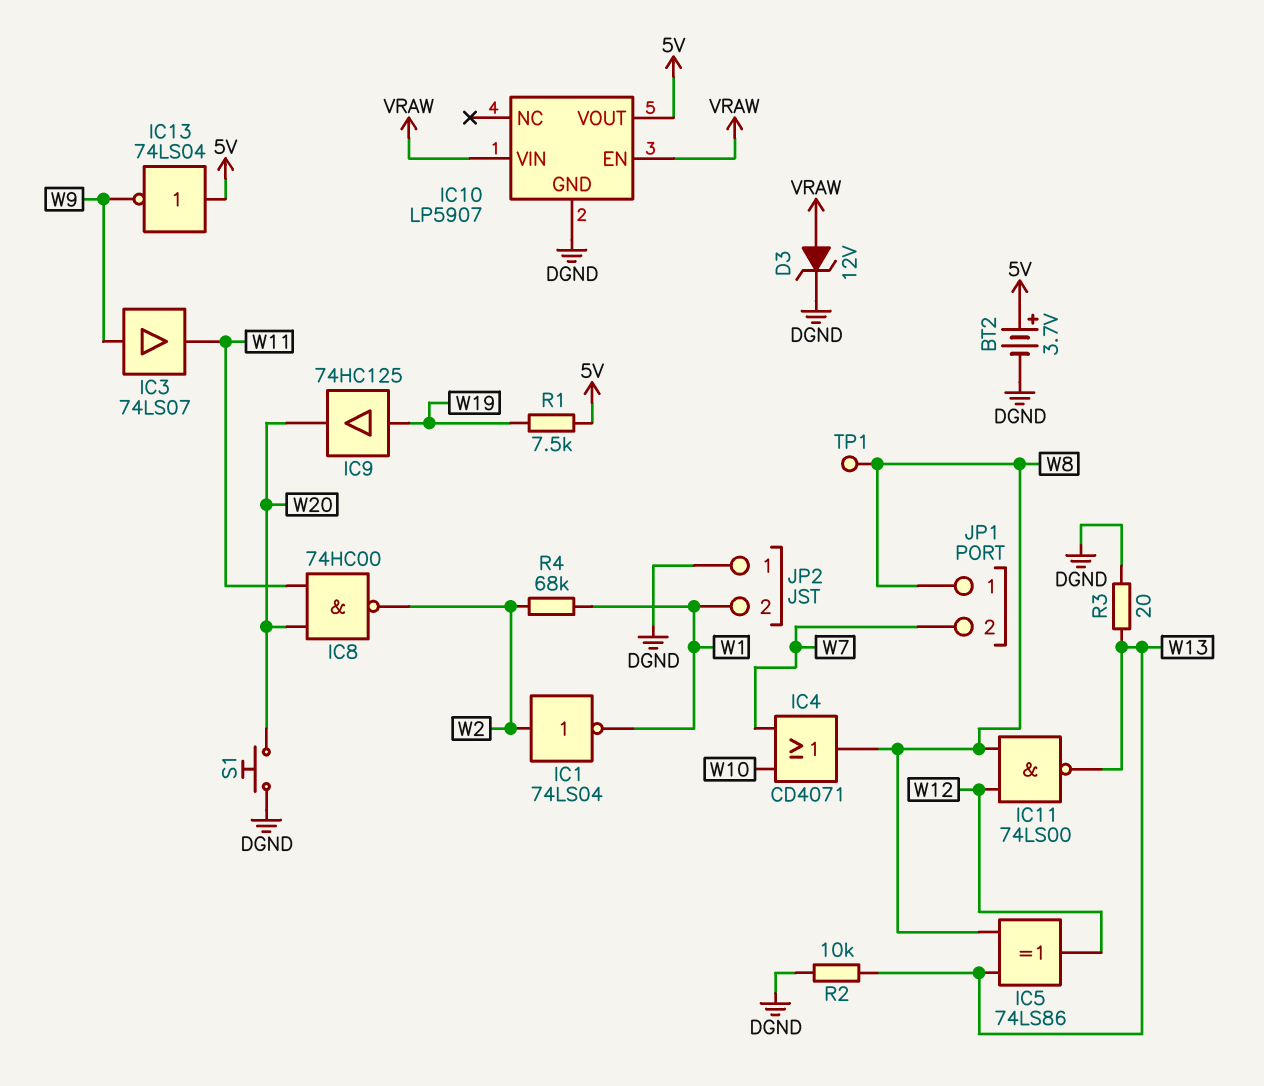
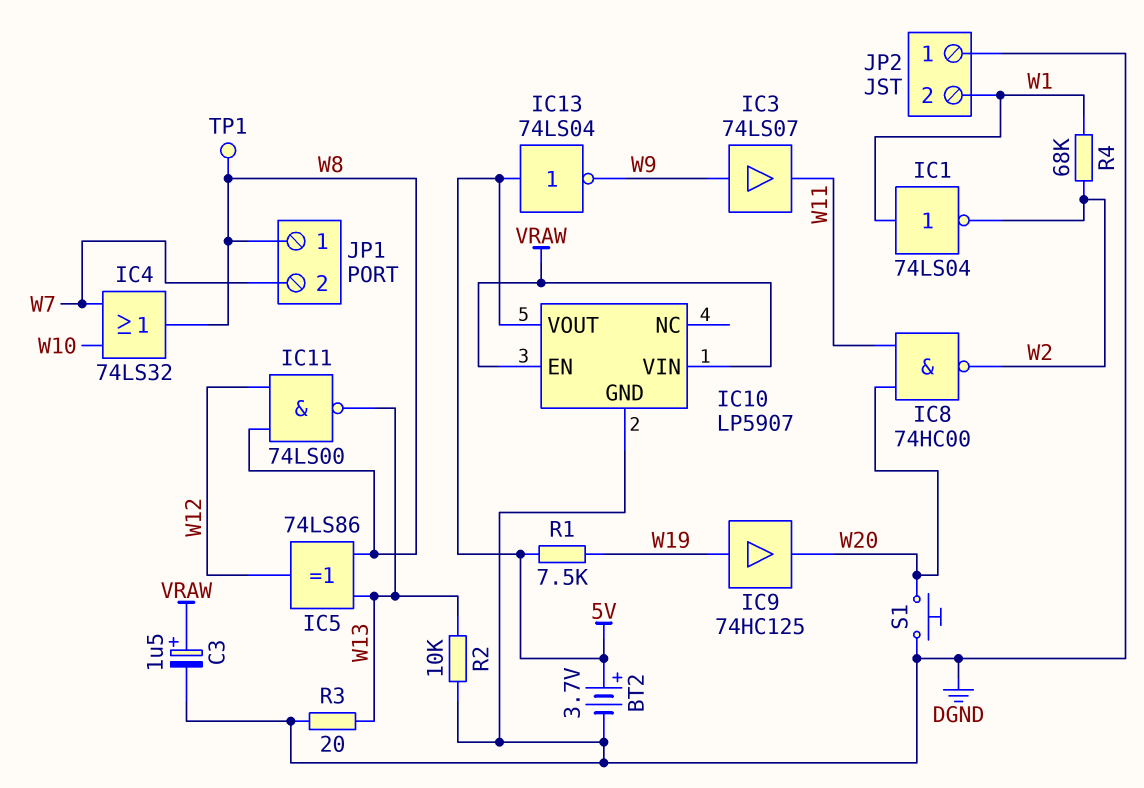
C3: none -> 1.5uF (plus VRAW, minus DGND)
D3: zener 12V (A VRAW, K DGND) -> none
IC1: NOT 74LS04 (in W2, out W1) -> NOT 74LS04 (in W1, out W2)
IC4: OR CD4071 (in W7, in W10, out W8) -> OR 74LS32 (in W7, in W10, out W8)

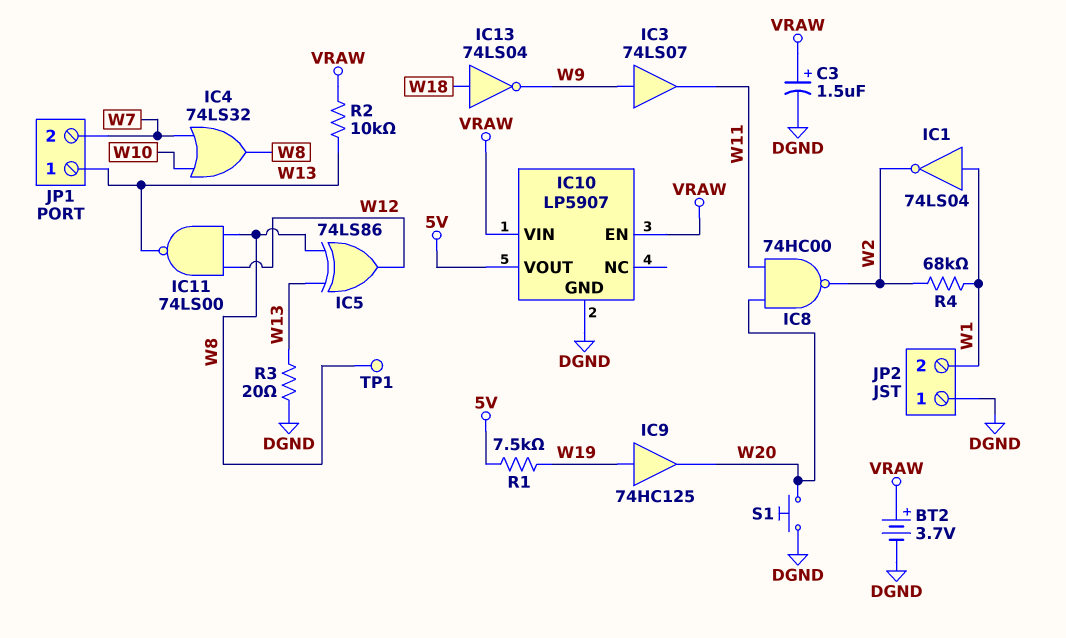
BT2: 3.7V (plus 5V, minus DGND) -> 3.7V (plus VRAW, minus DGND)
IC13: NOT 74LS04 (in 5V, out W9) -> NOT 74LS04 (in W18, out W9)
JP1 pin 1: W8 -> W13
R2: 10k (DGND, W13) -> 10k (VRAW, W13)

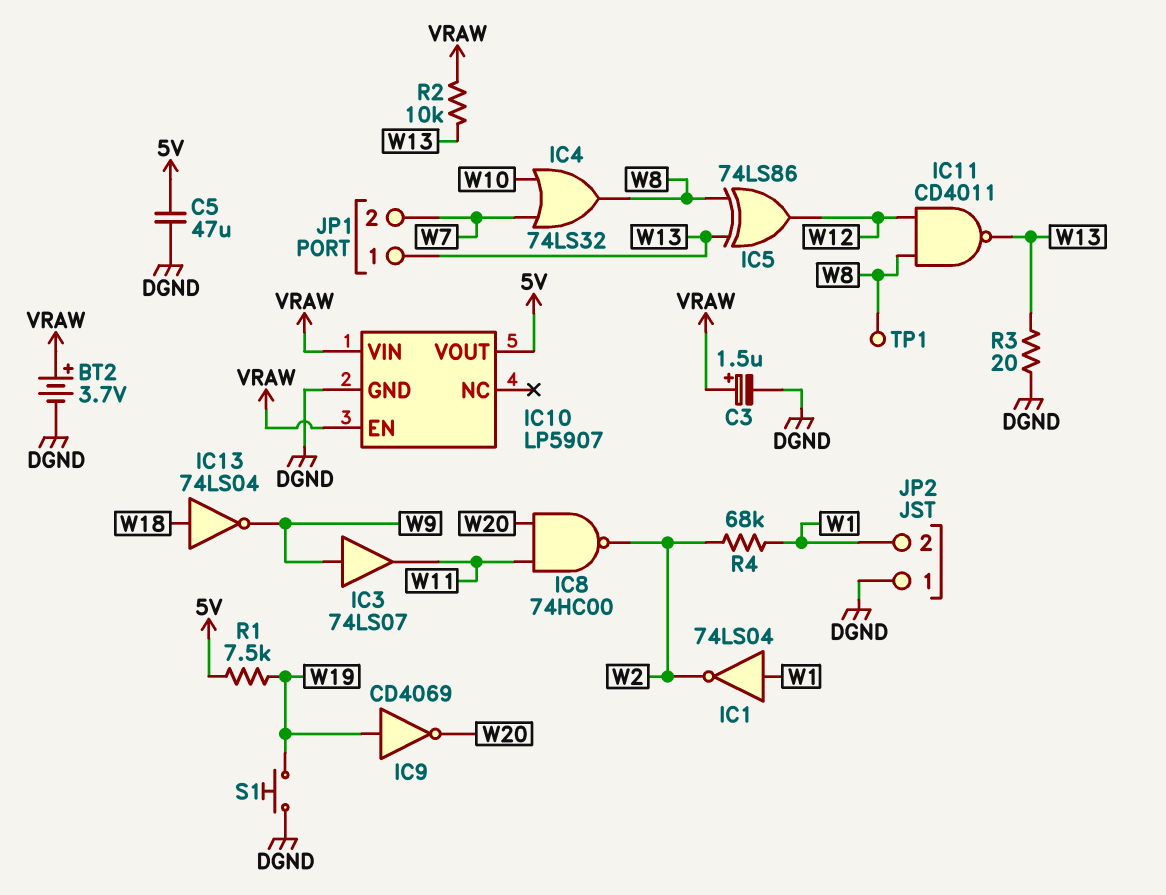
C5: none -> 47uF (5V, DGND)
IC9: buffer 74HC125 (in W19, out W20) -> NOT CD4069 (in W19, out W20)
IC11: NAND 74LS00 (in W8, in W12, out W13) -> NAND CD4011 (in W8, in W12, out W13)
S1: button (DGND, W20) -> button (DGND, W19)

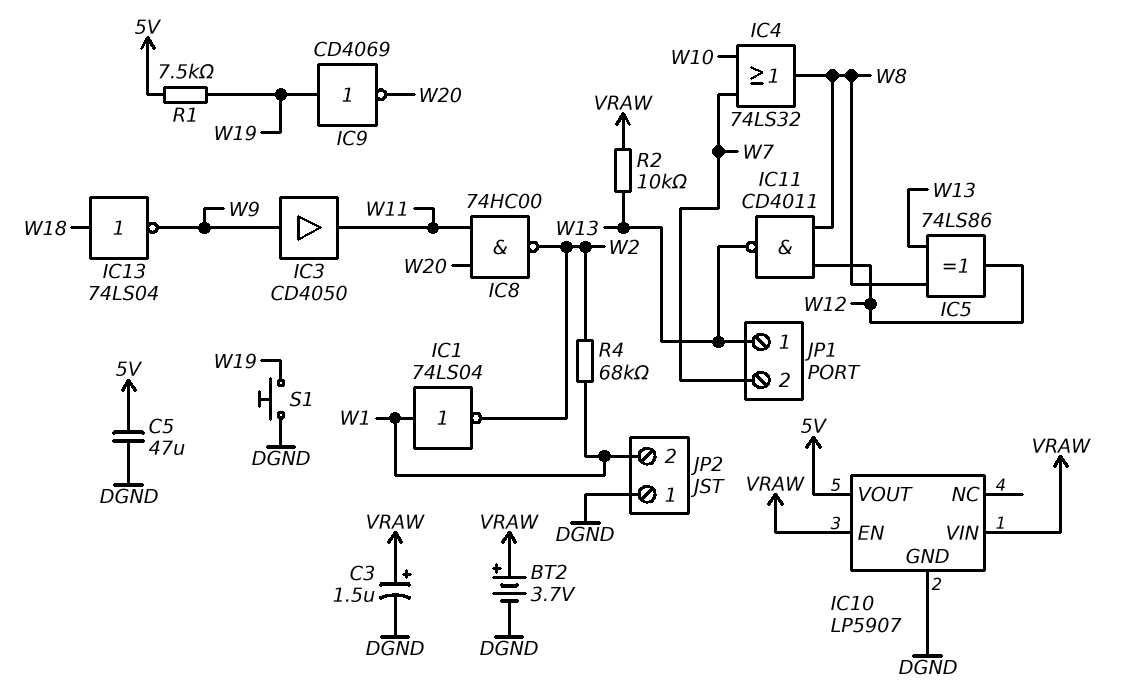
IC3: buffer 74LS07 (in W9, out W11) -> buffer CD4050 (in W9, out W11)
R3: 20 (DGND, W13) -> none
TP1: test point (W8) -> none

